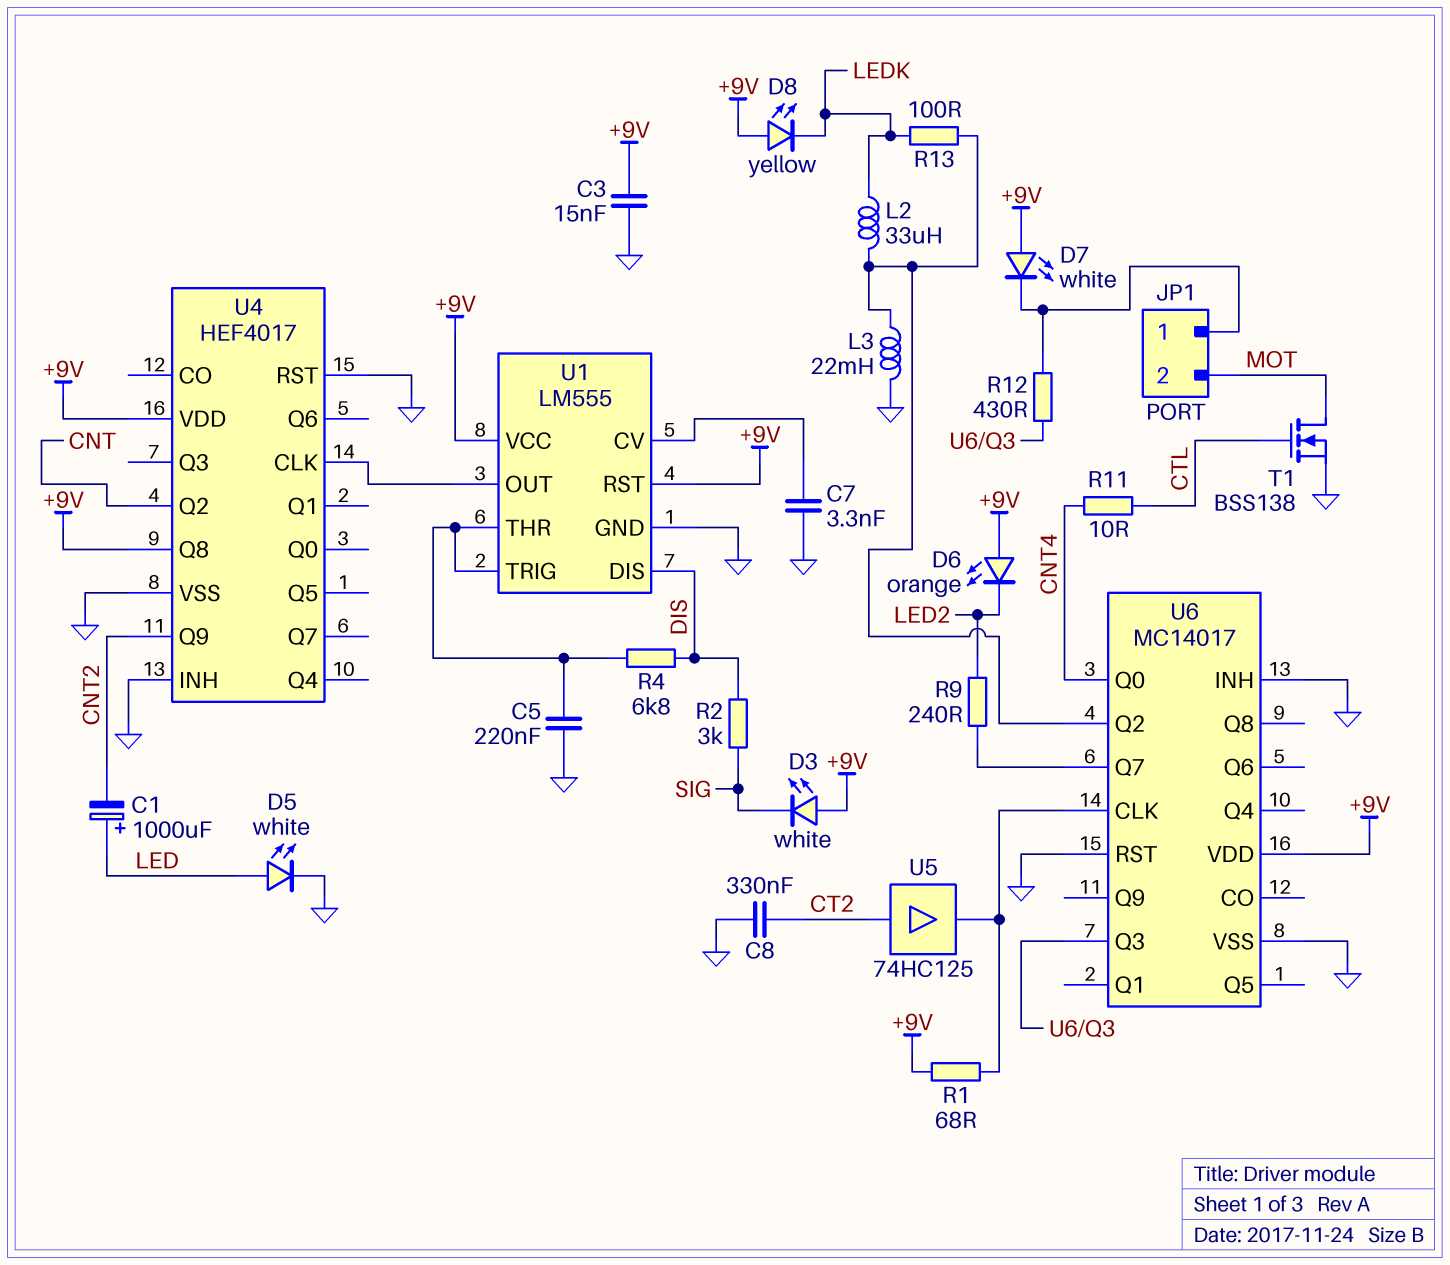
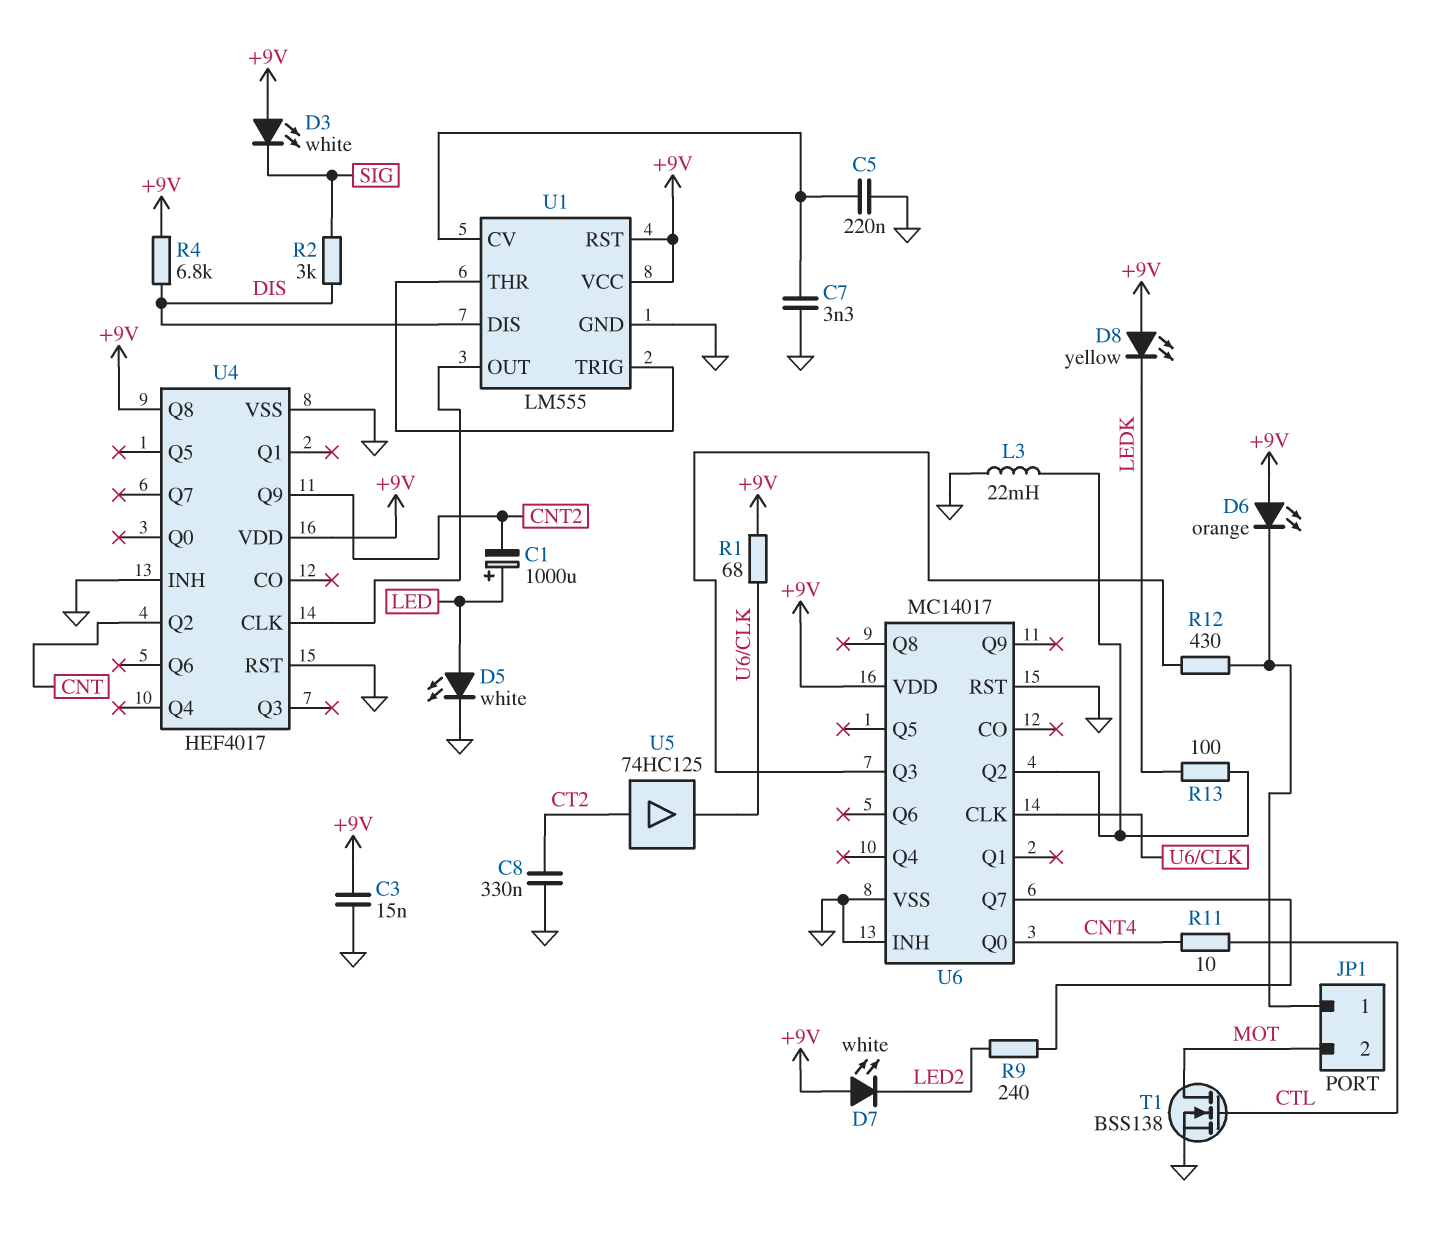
C5: 220nF (GND, U1/THR) -> 220nF (GND, U1/CV)
D6: LED orange (A +9V, K LED2) -> LED orange (A +9V, K JP1/1)
D7: LED white (A +9V, K JP1/1) -> LED white (A +9V, K LED2)
L2: 33uH (LEDK, U6/Q2) -> none
R4: 6.8k (DIS, U1/THR) -> 6.8k (+9V, DIS)

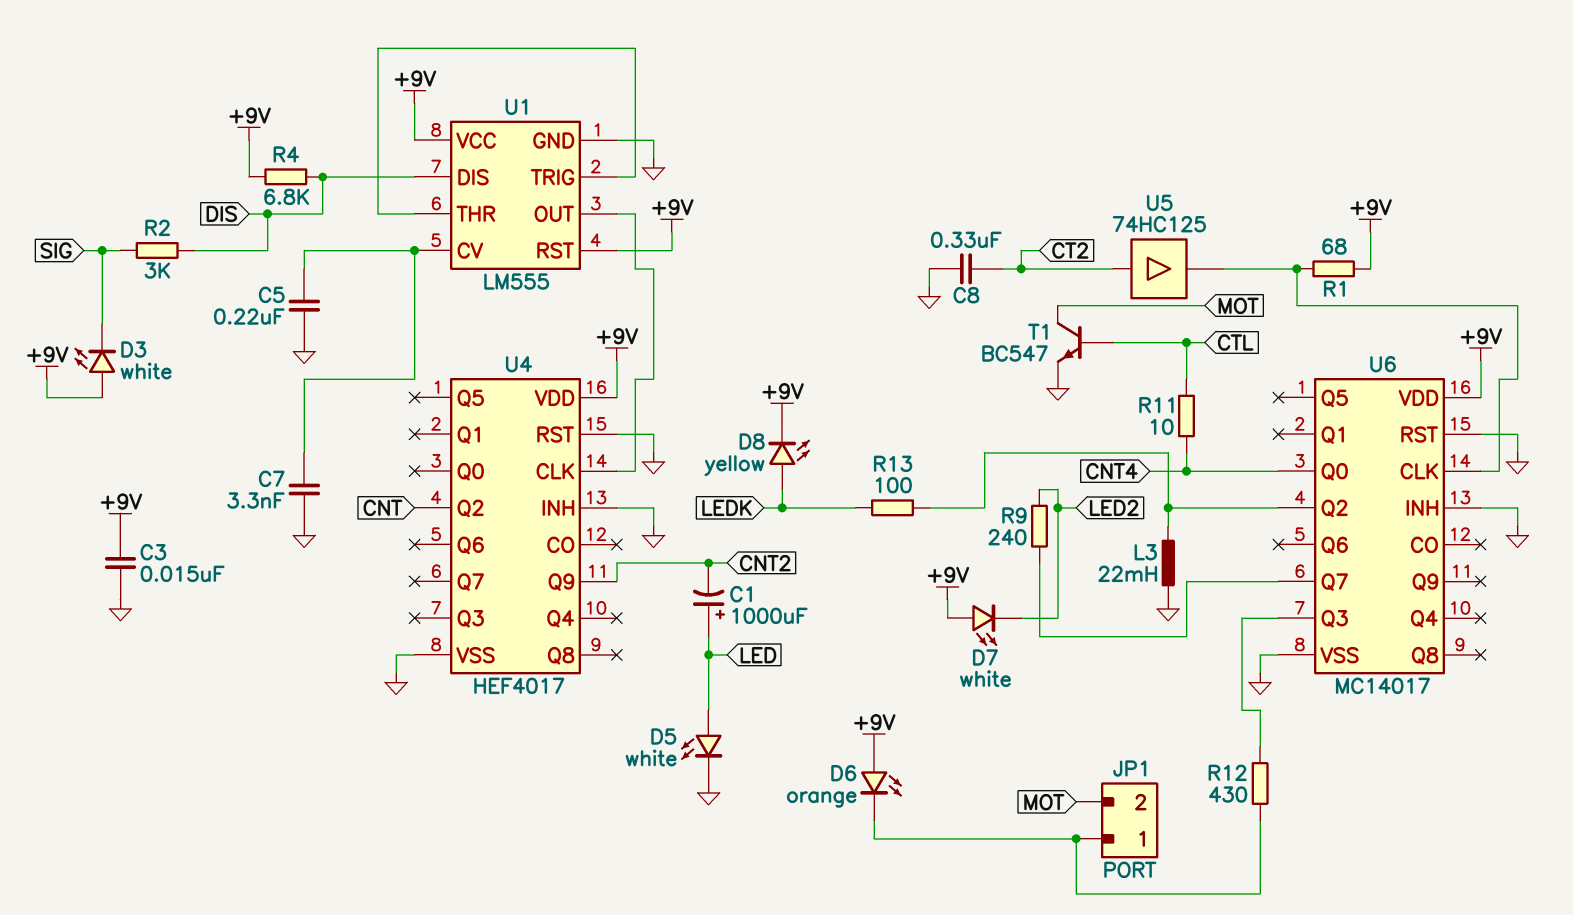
D8: LED yellow (A +9V, K LEDK) -> LED yellow (A LEDK, K +9V)
T1: NMOS BSS138 (G CTL, D MOT, S GND) -> NPN BC547 (B CTL, C MOT, E GND)
U4 pin Q8: +9V -> none

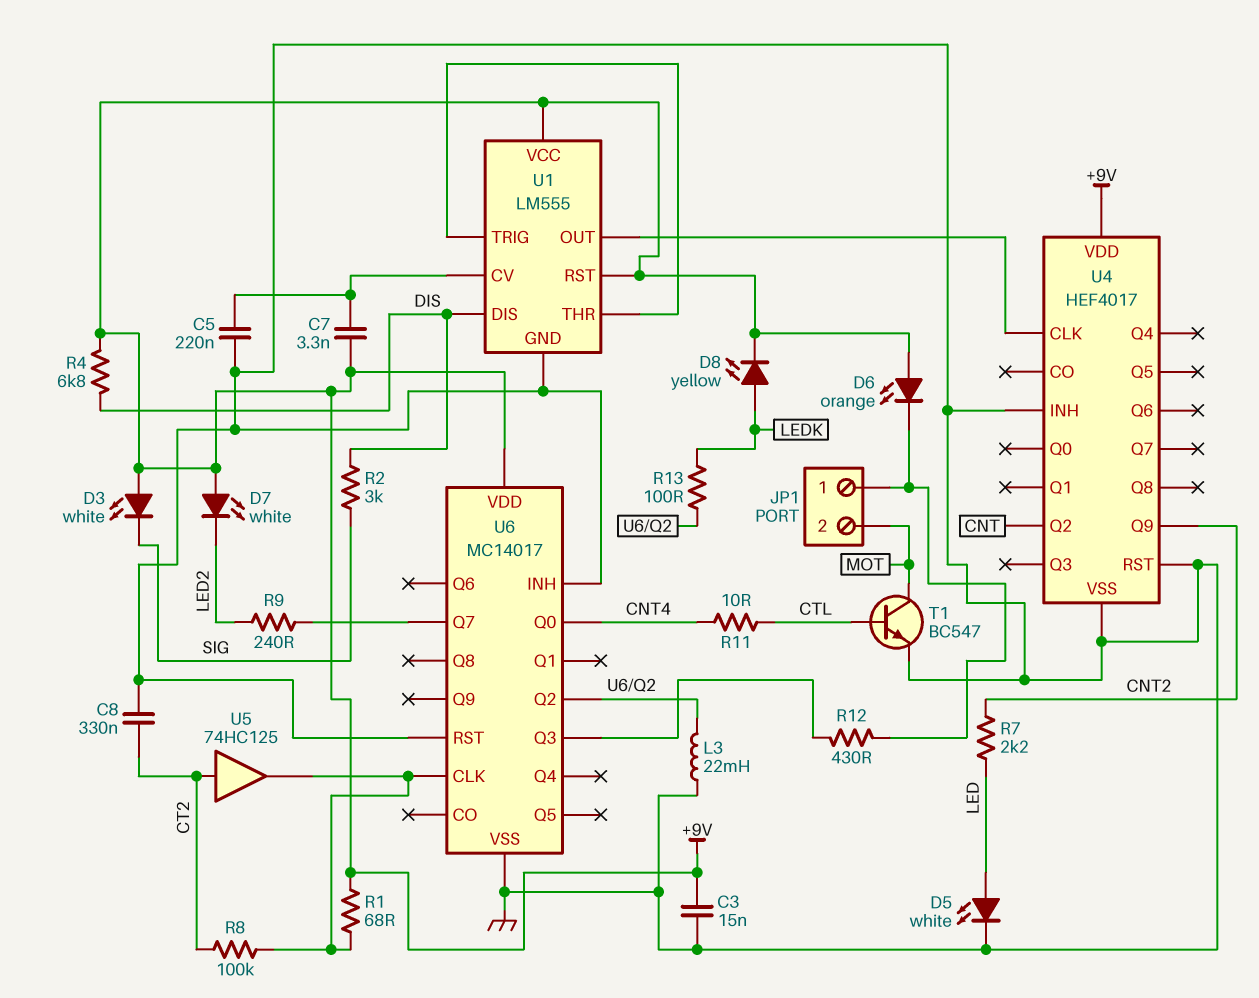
C1: 1000uF (plus LED, minus CNT2) -> none
C7: 3.3nF (GND, U1/CV) -> 3.3nF (+9V, U1/CV)
R7: none -> 2.2k (CNT2, LED)
R8: none -> 100k (CT2, U6/CLK)

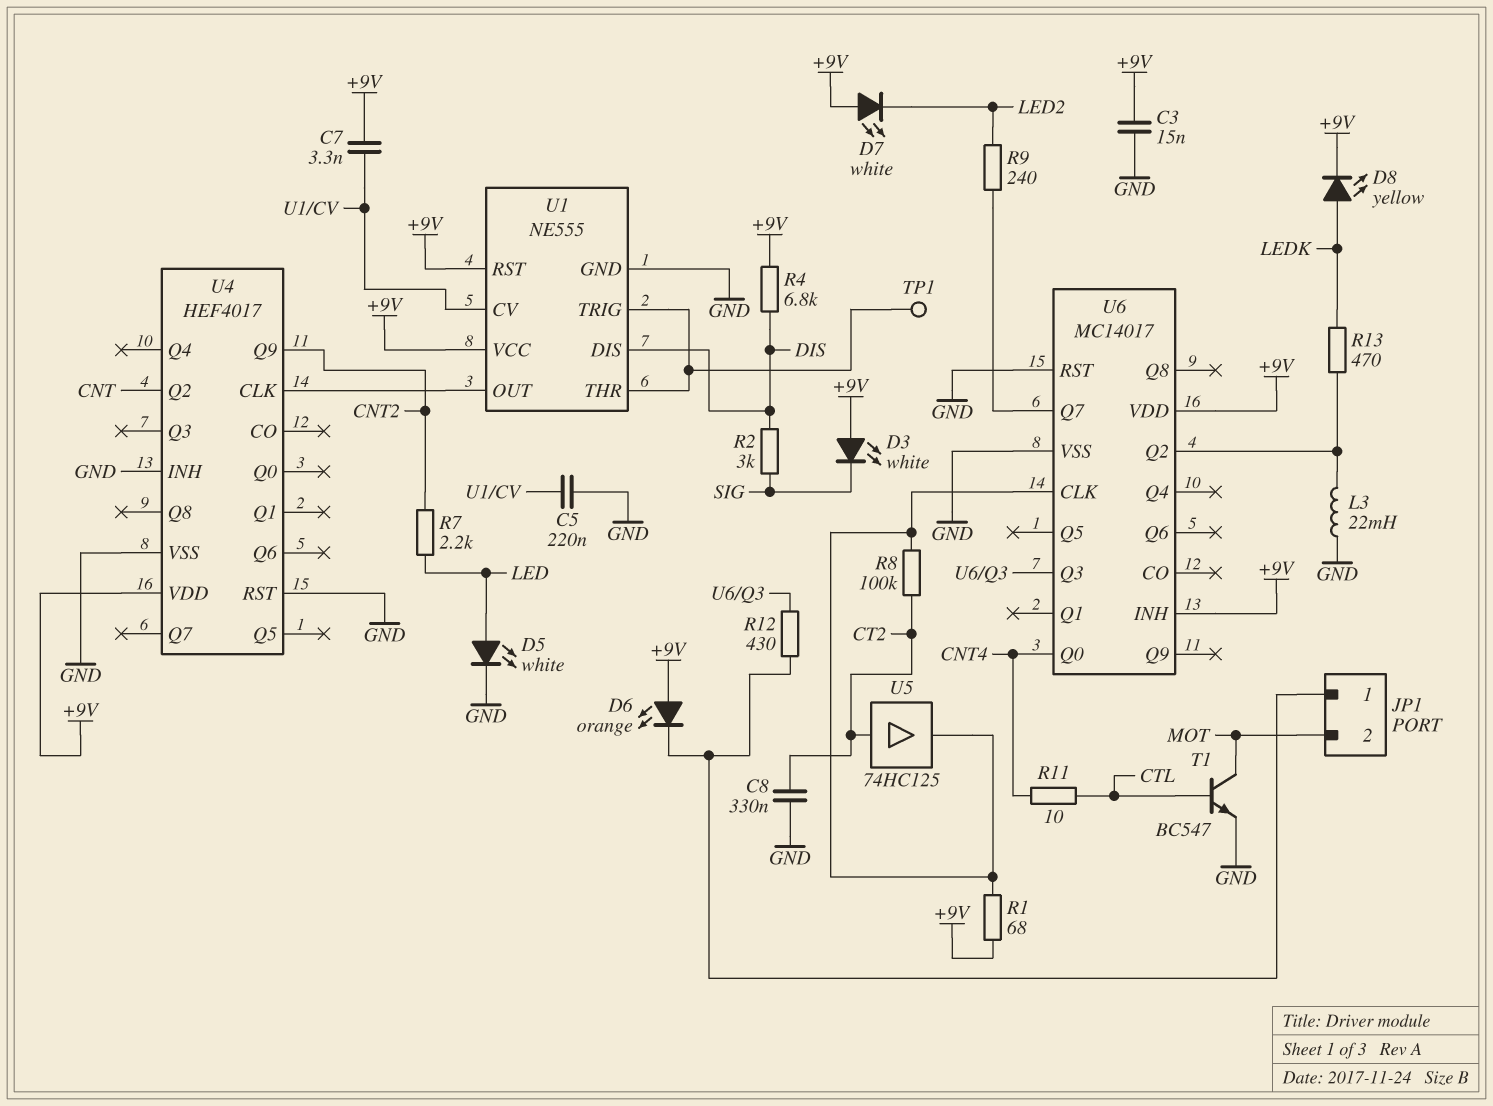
R13: 100 (LEDK, U6/Q2) -> 470 (LEDK, U6/Q2)
TP1: none -> test point (U1/THR)
U1: LM555 -> NE555
U6 pin INH: GND -> +9V

